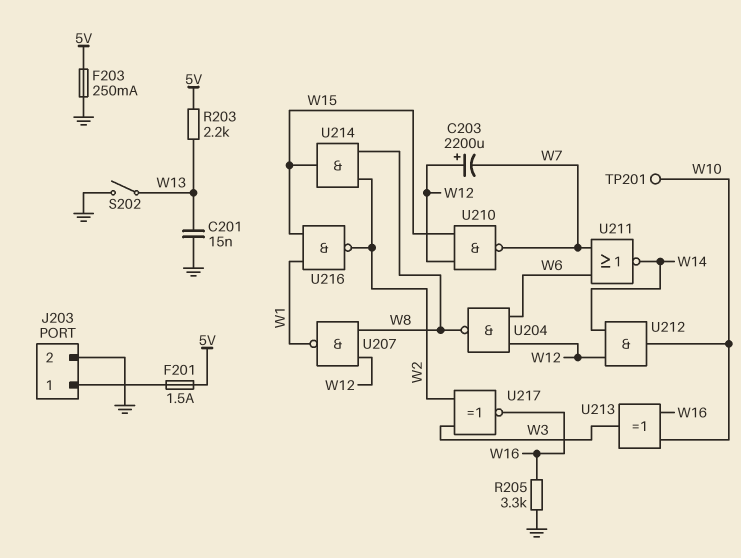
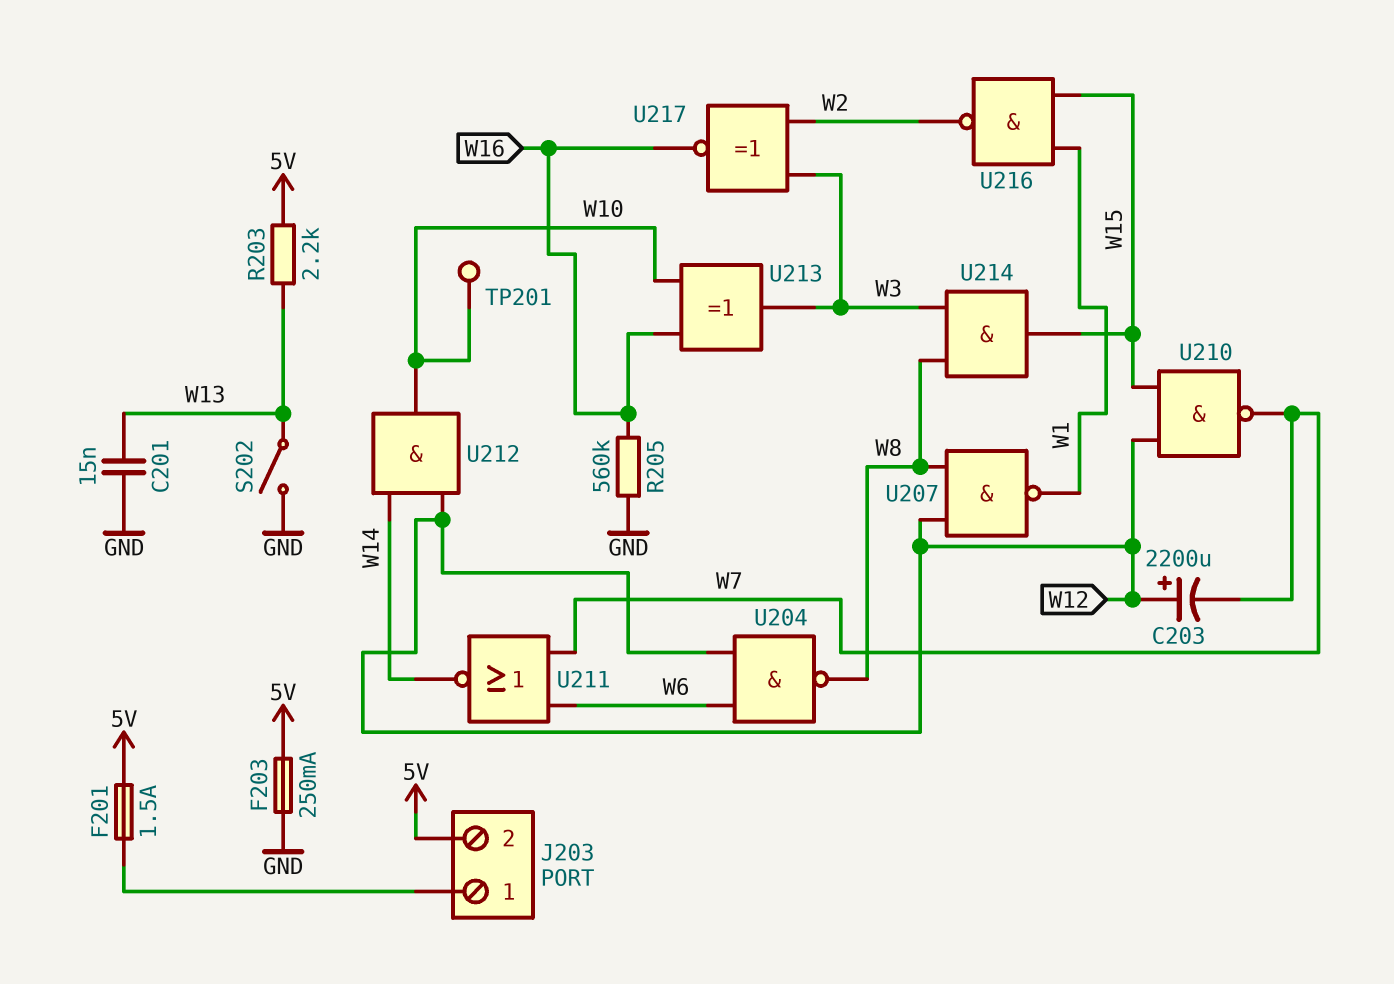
J203 pin 2: GND -> 5V
R205: 3.3k (GND, W16) -> 560k (GND, W16)
U214: AND (in W2, in W8, out W15) -> AND (in W3, in W8, out W15)

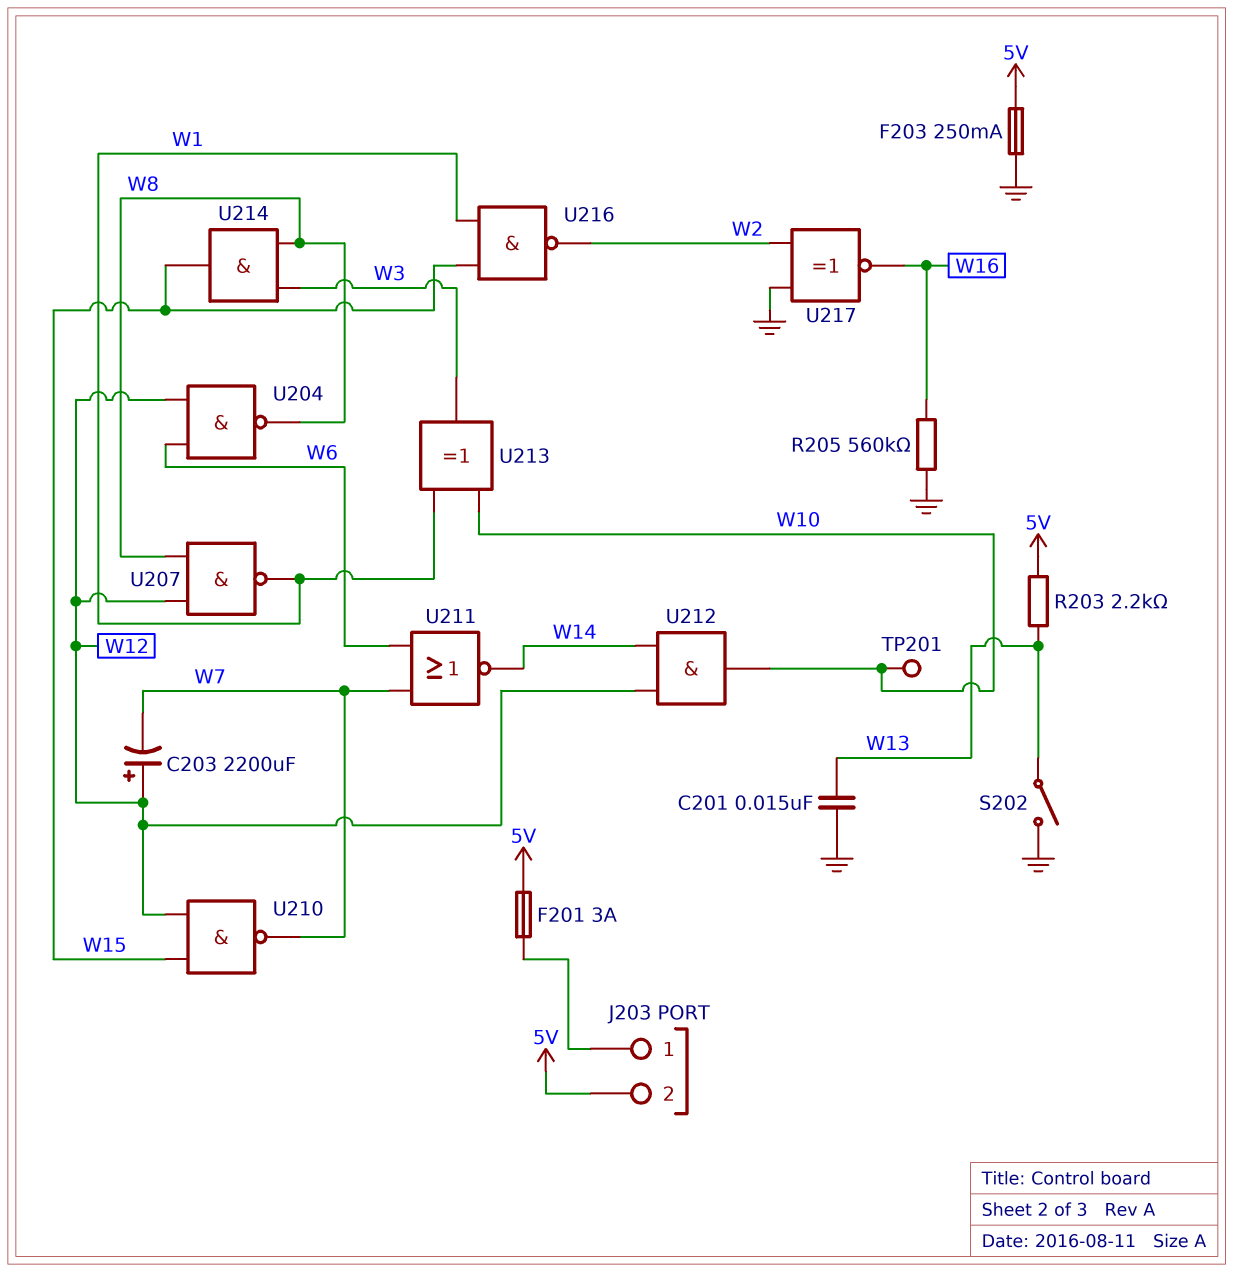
F201: 1.5A (5V, J203/1) -> 3A (5V, J203/1)
U213: XOR (in W10, in W16, out W3) -> XOR (in W1, in W10, out W3)
U217: XNOR (in W2, in W3, out W16) -> XNOR (in GND, in W2, out W16)

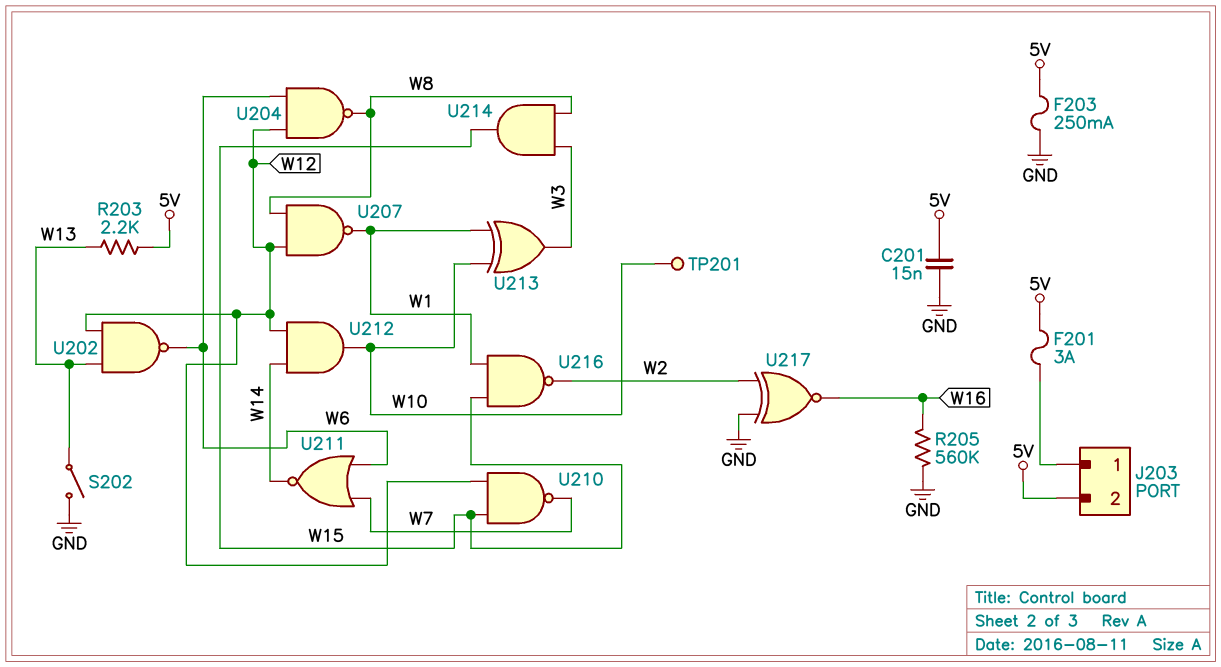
C201: 15nF (GND, W13) -> 15nF (5V, GND)
C203: 2200uF (plus W12, minus W7) -> none
U202: none -> NAND (in W12, in W13, out W6)

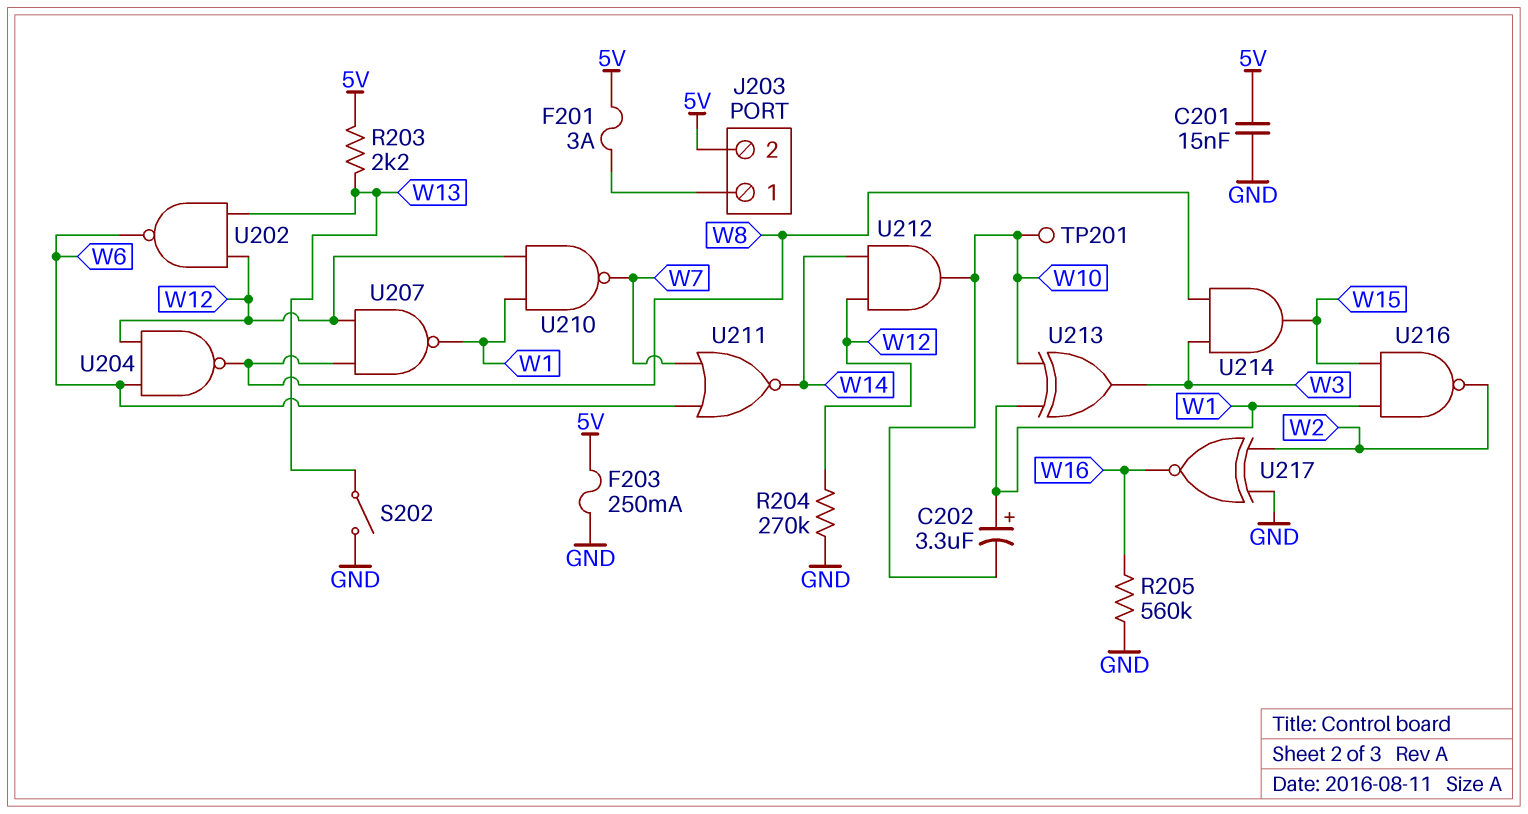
C202: none -> 3.3uF (plus W1, minus W10)
R204: none -> 270k (GND, W12)
U210: NAND (in W12, in W15, out W7) -> NAND (in W1, in W12, out W7)

